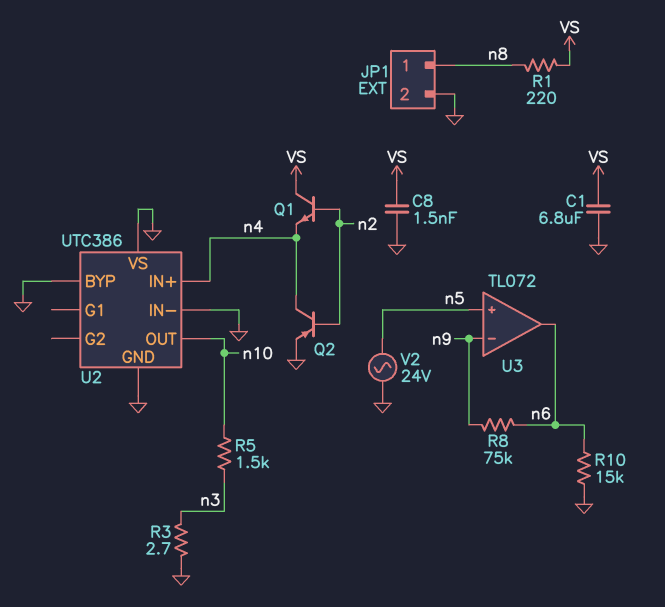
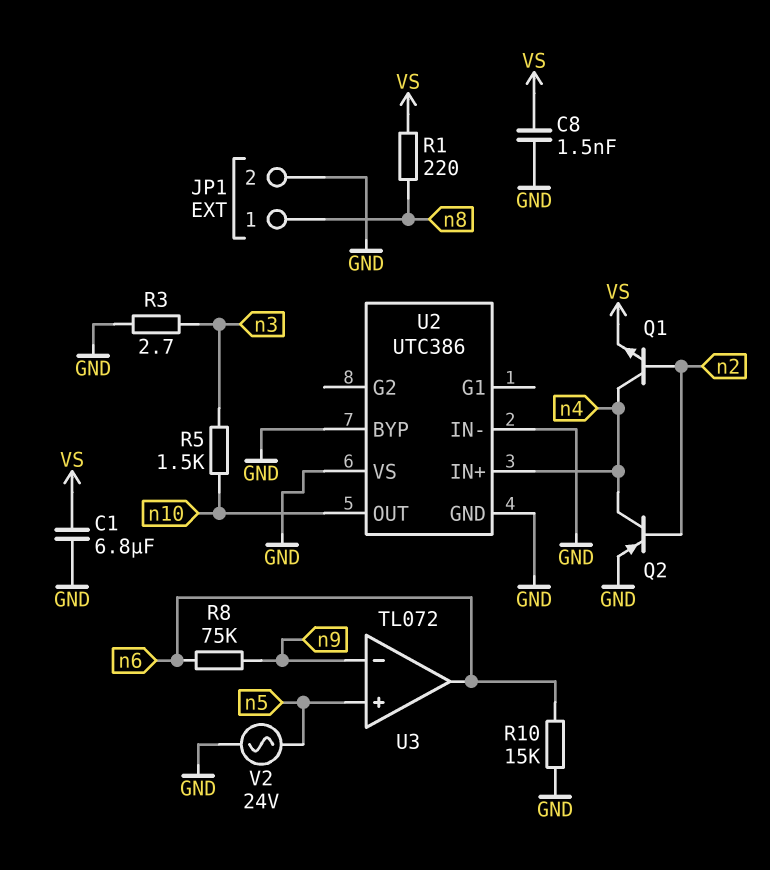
Q1: NPN (B n2, C VS, E n4) -> NPN (B n2, C n4, E VS)

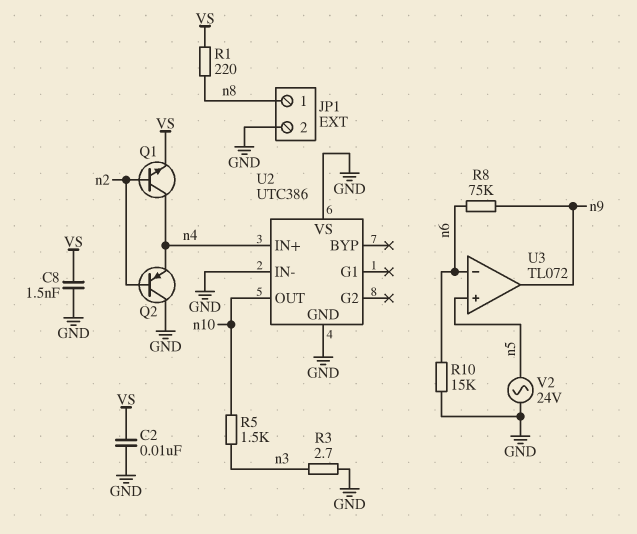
C1: 6.8uF (GND, VS) -> none
C2: none -> 10nF (GND, VS)
Q2: PNP (B n2, C n4, E GND) -> PNP (B n2, C GND, E n4)
U2 pin BYP: GND -> none
U3 pin in-: n9 -> n6
U3 pin out: n6 -> n9

